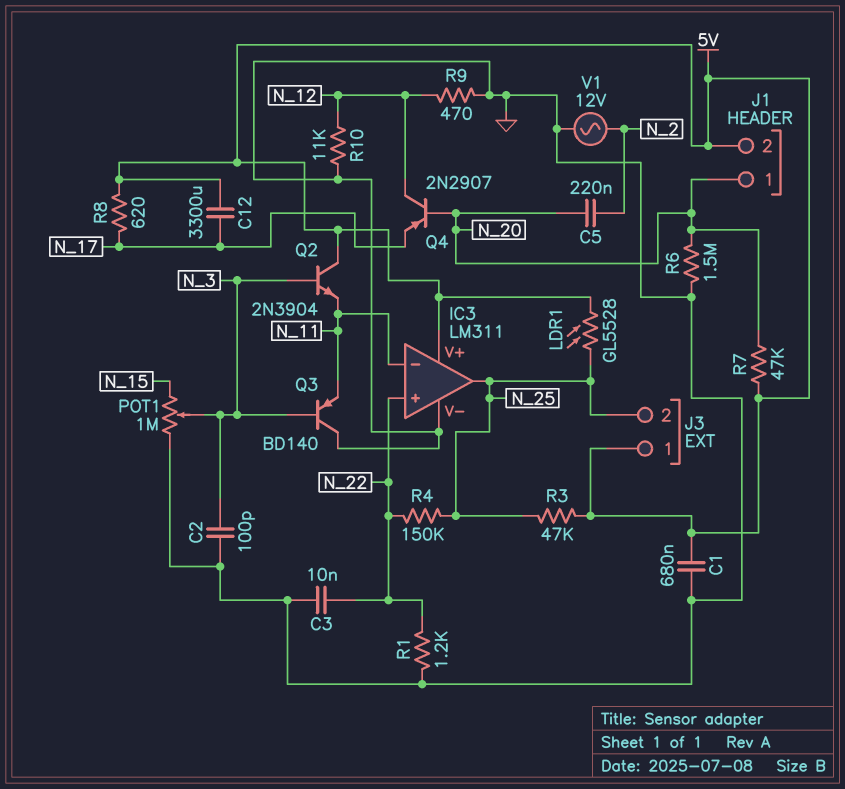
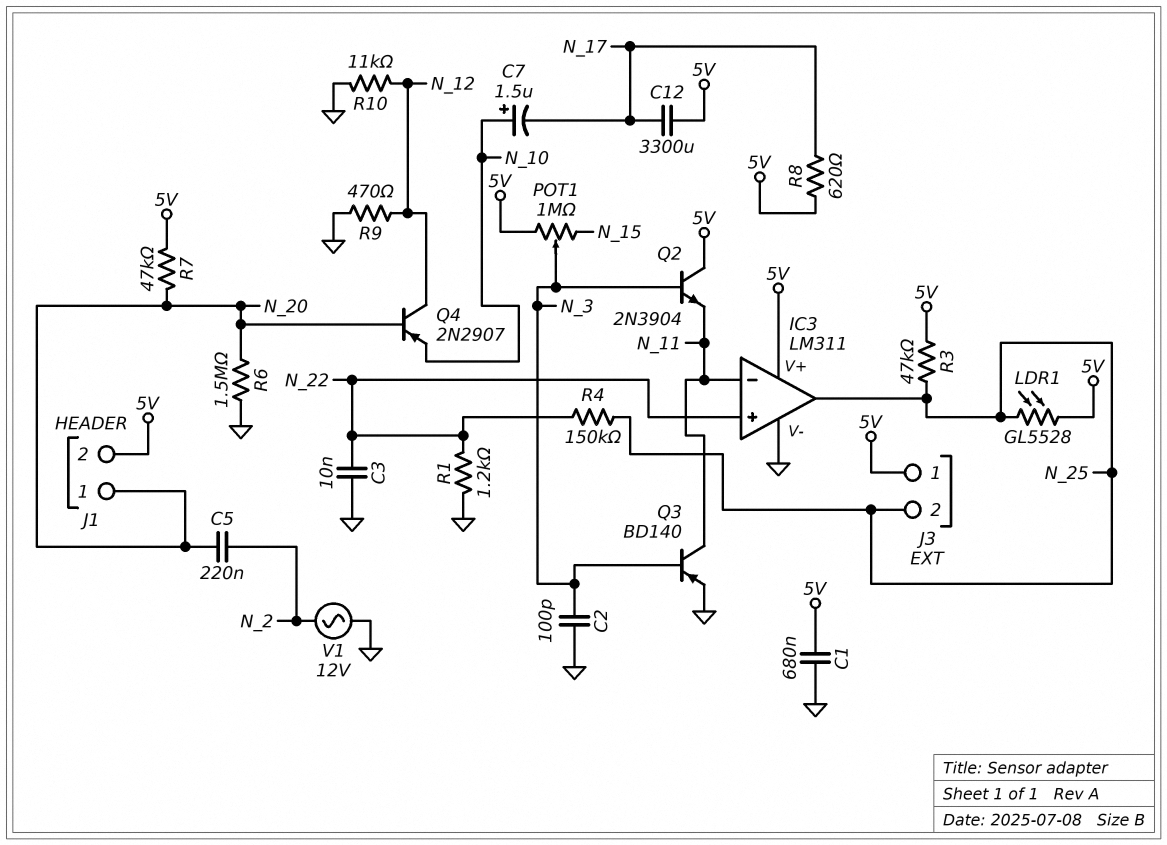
C7: none -> 1.5uF (plus N_10, minus N_17)
POT1: 1M (GND, N_15, wiper N_3) -> 1M (5V, N_15, wiper N_3)
Q3: PNP BD140 (B N_3, C GND, E N_11) -> PNP BD140 (B N_3, C N_11, E GND)
Q4: PNP 2N2907 (B N_20, C N_12, E N_17) -> PNP 2N2907 (B N_20, C N_12, E N_10)

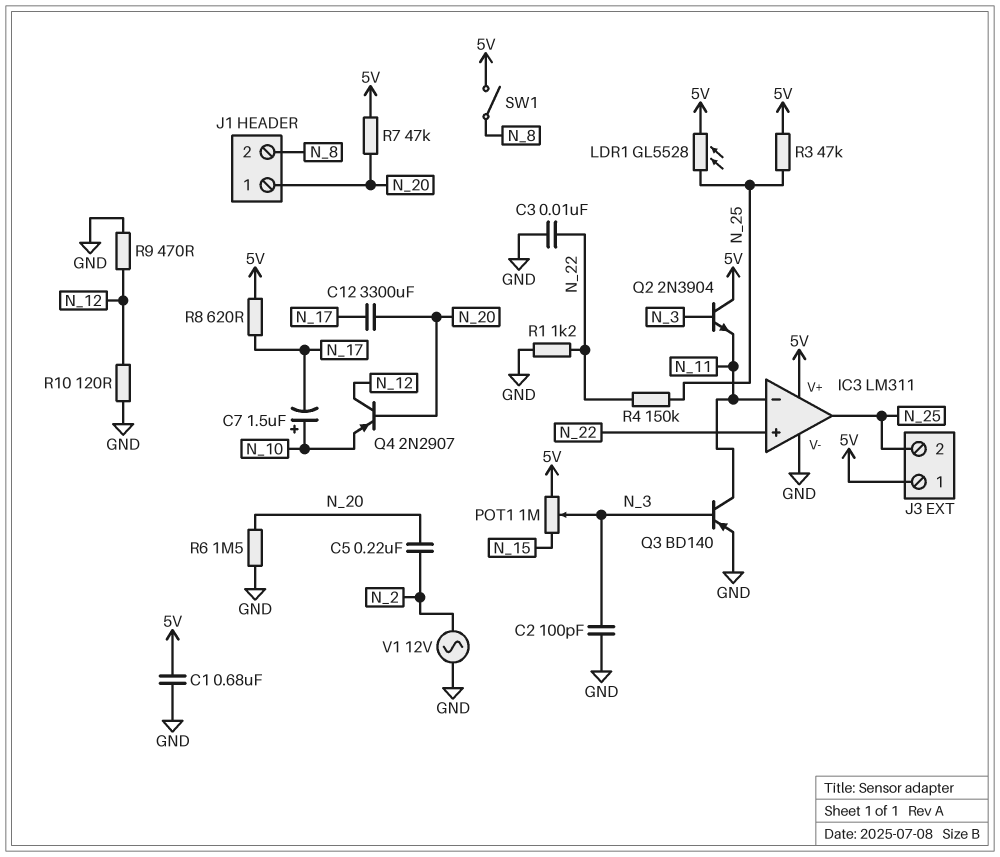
C12: 3300uF (5V, N_17) -> 3300uF (N_17, N_20)
J1 pin 2: 5V -> N_8
R10: 11k (GND, N_12) -> 120 (GND, N_12)
SW1: none -> switch (5V, N_8)

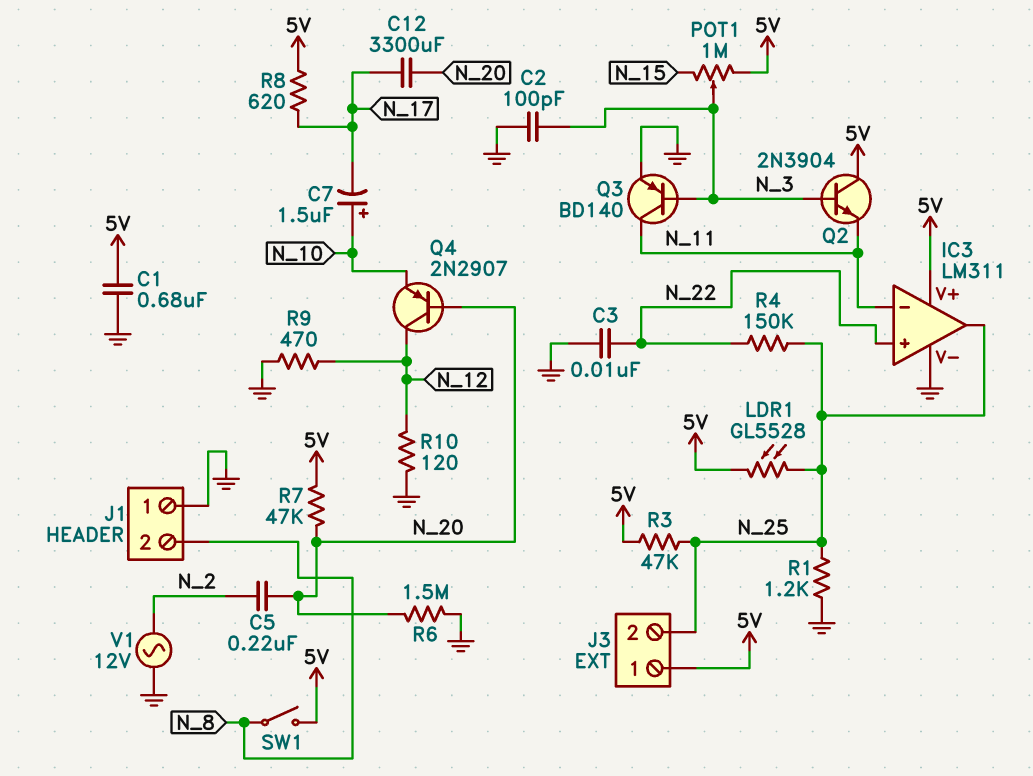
J1 pin 1: N_20 -> GND
R1: 1.2k (GND, N_22) -> 1.2k (GND, N_25)

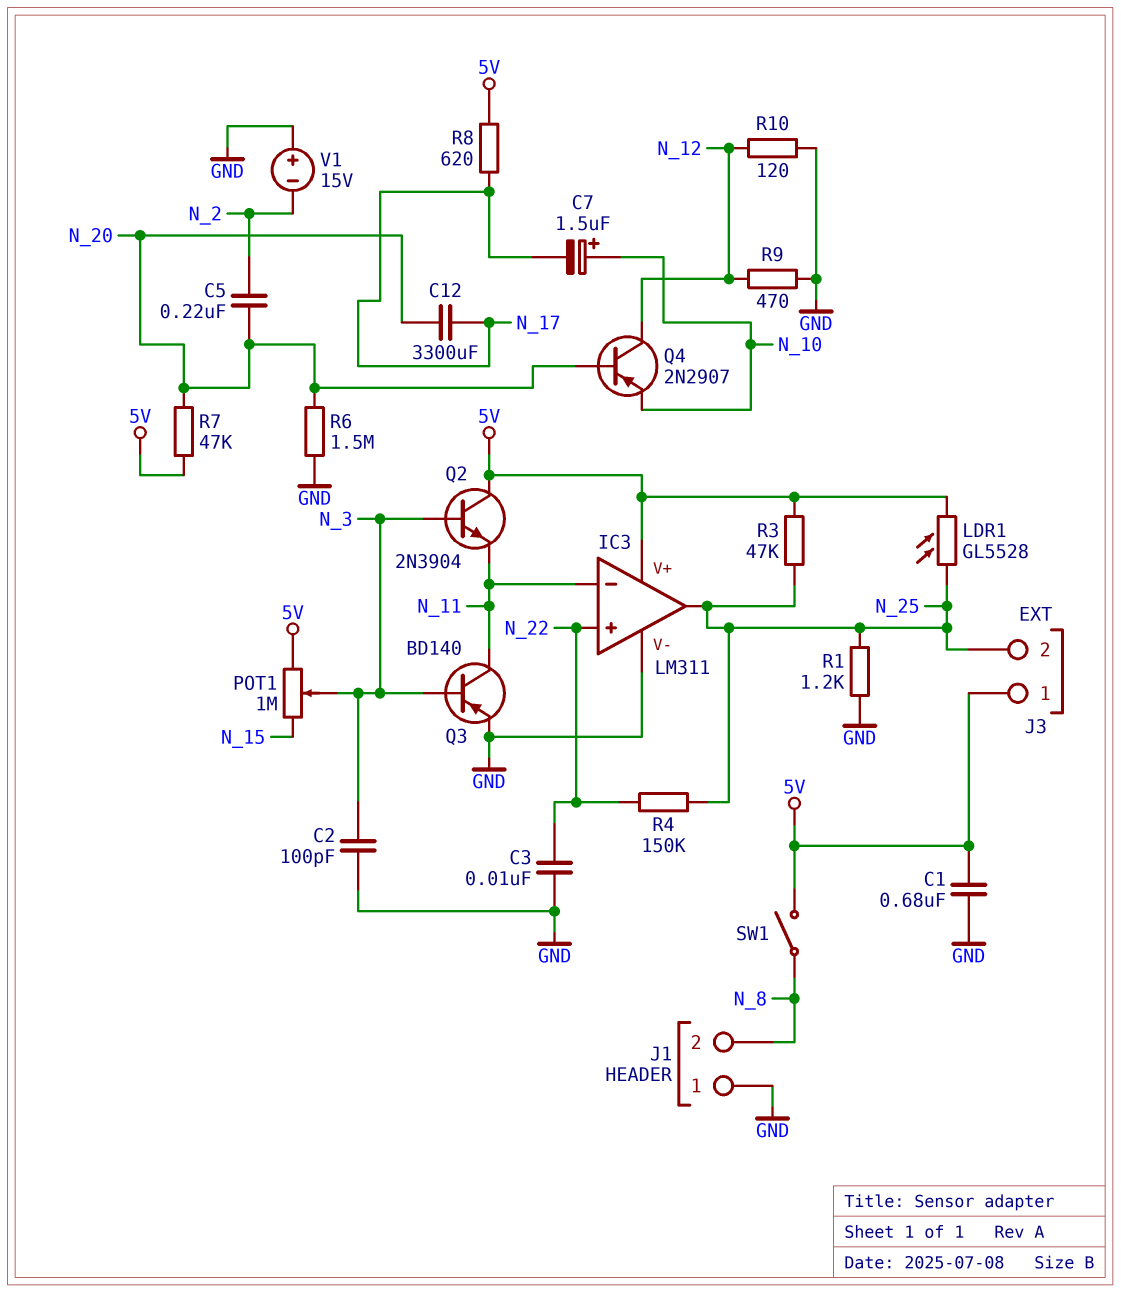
V1: AC 12V (GND, N_2) -> 15V (plus GND, minus N_2)

